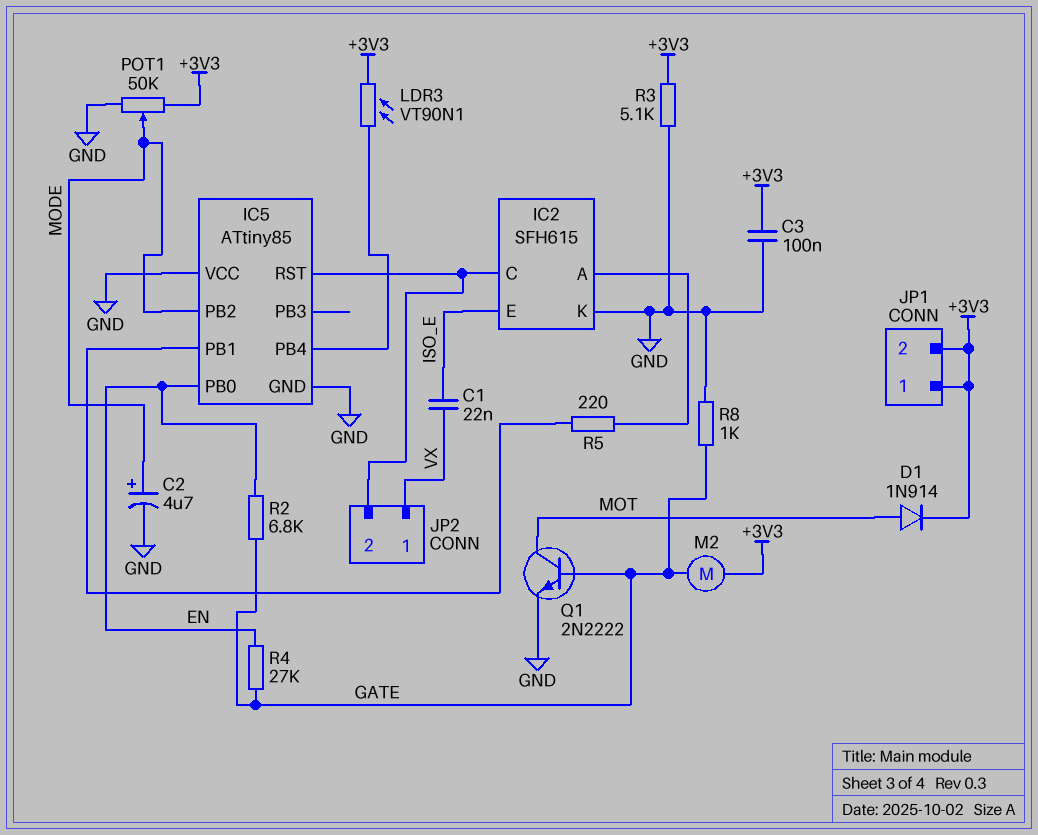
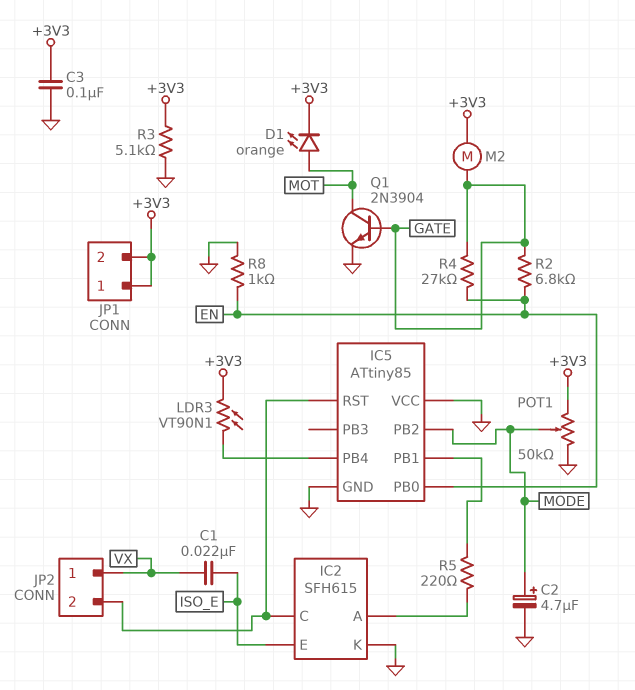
D1: diode 1N914 (A MOT, K +3V3) -> LED orange (A MOT, K +3V3)
Q1: NPN 2N2222 (B GATE, C MOT, E GND) -> NPN 2N3904 (B GATE, C MOT, E GND)
R8: 1k (GATE, GND) -> 1k (EN, GND)

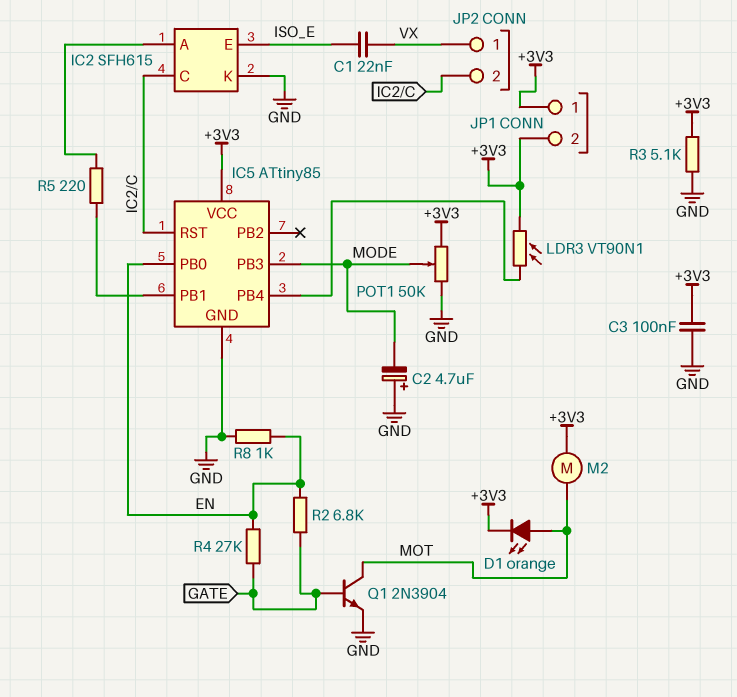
C2: 4.7uF (plus MODE, minus GND) -> 4.7uF (plus GND, minus MODE)
IC5 pin PB2: MODE -> none
IC5 pin PB3: none -> MODE
IC5 pin VCC: GND -> +3V3
M2: motor (+3V3, GATE) -> motor (+3V3, MOT)

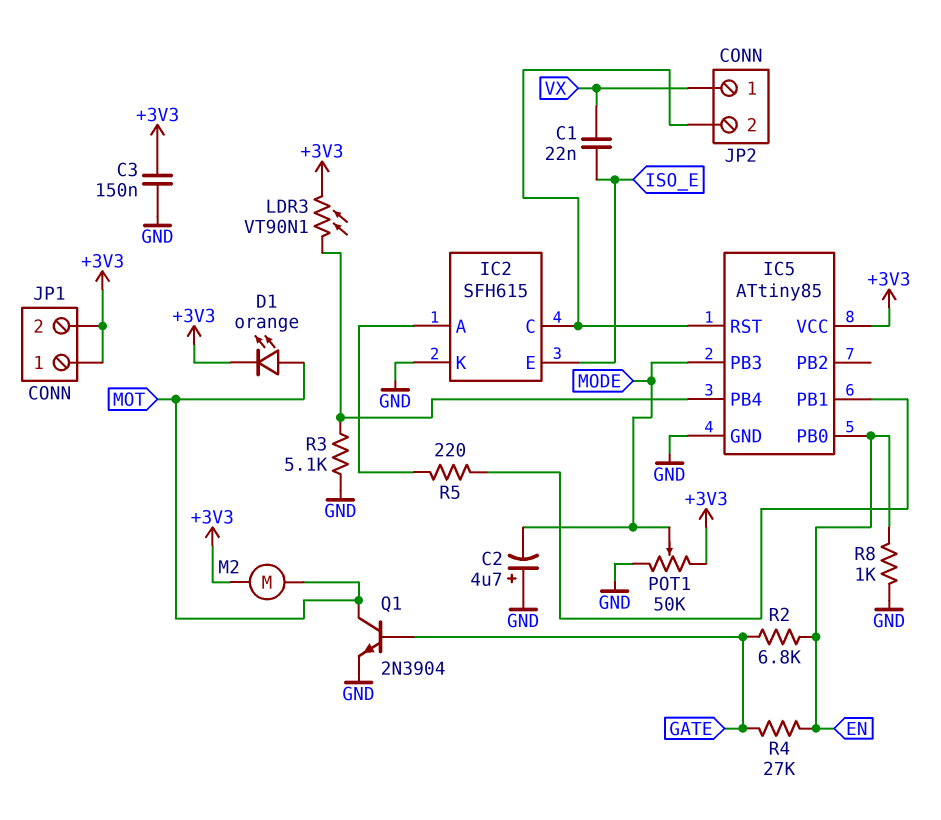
C3: 100nF (+3V3, GND) -> 150nF (+3V3, GND)
R3: 5.1k (+3V3, GND) -> 5.1k (GND, IC5/PB4)

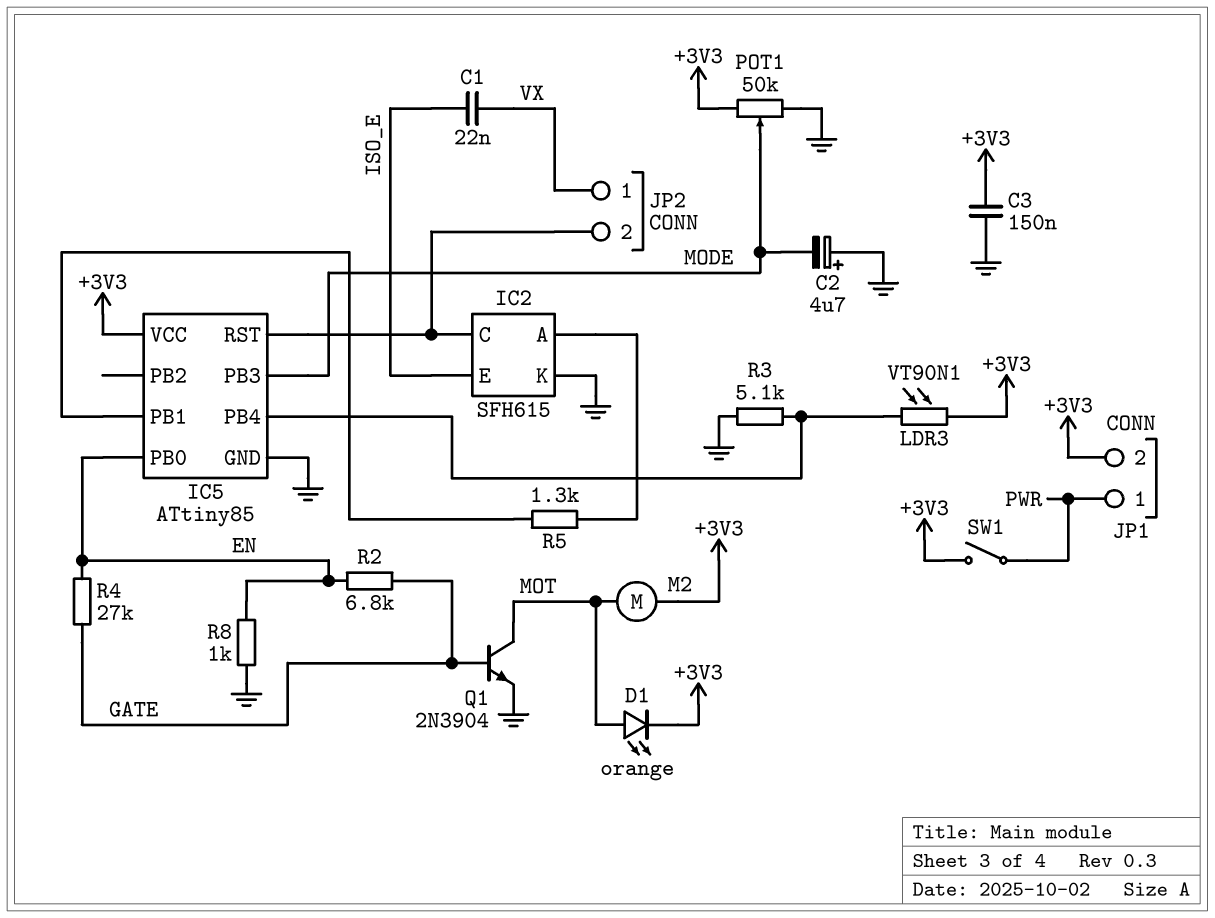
JP1 pin 1: +3V3 -> PWR
R5: 220 (IC2/A, IC5/PB1) -> 1.3k (IC2/A, IC5/PB1)
SW1: none -> switch (+3V3, PWR)

